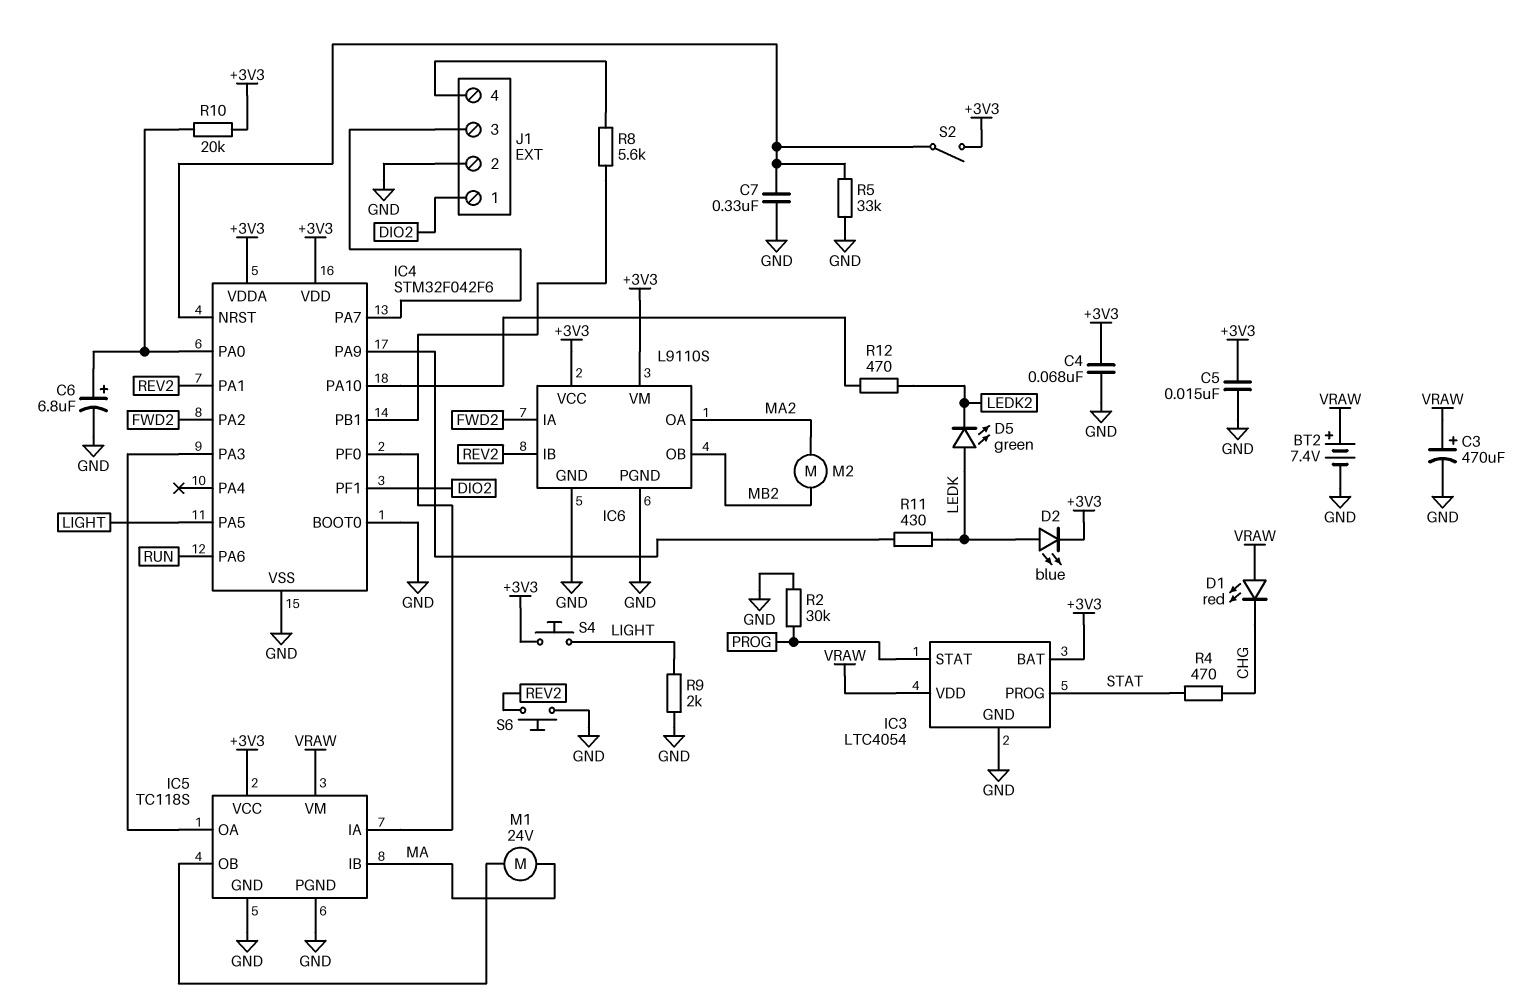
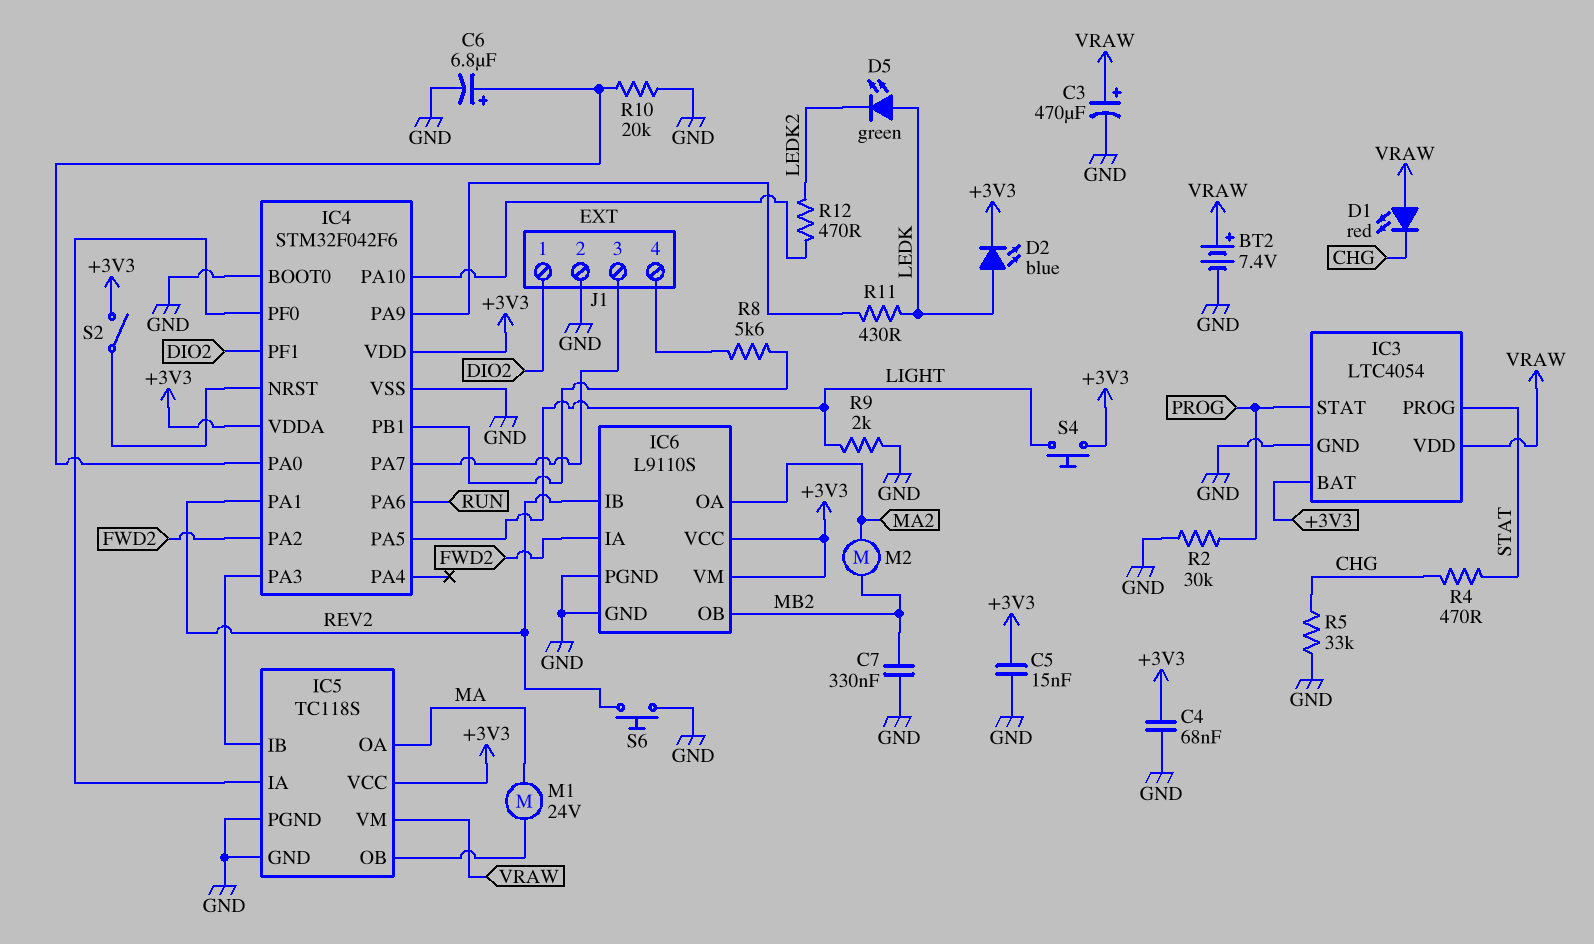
C7: 330nF (GND, IC4/NRST) -> 330nF (GND, MB2)
IC5 pin IB: MA -> IC4/PA3
IC5 pin OA: IC4/PA3 -> MA
R5: 33k (GND, IC4/NRST) -> 33k (CHG, GND)
R10: 20k (+3V3, IC4/PA0) -> 20k (GND, IC4/PA0)

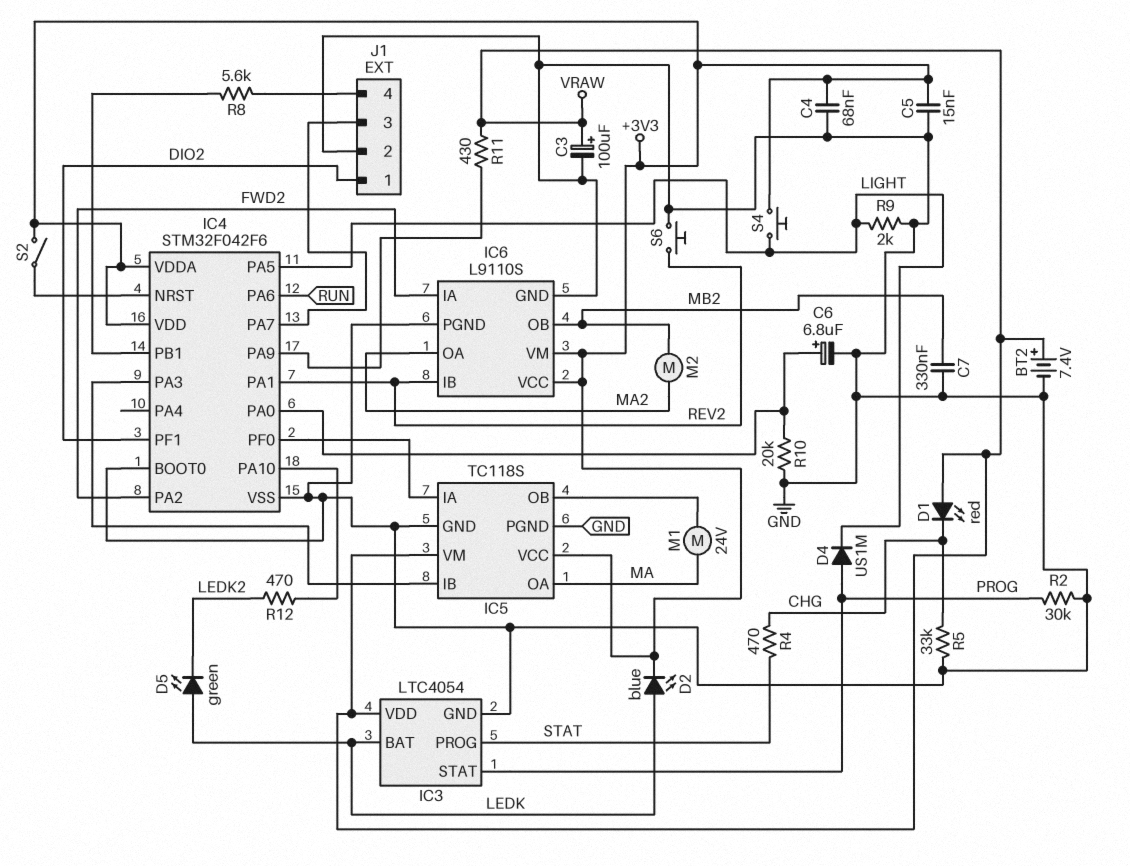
C3: 470uF (plus VRAW, minus GND) -> 100uF (plus VRAW, minus GND)
D4: none -> diode US1M (A PROG, K LIGHT)
IC3 pin BAT: +3V3 -> LEDK
R11: 430 (IC4/PA9, LEDK) -> 430 (IC4/PA9, VRAW)

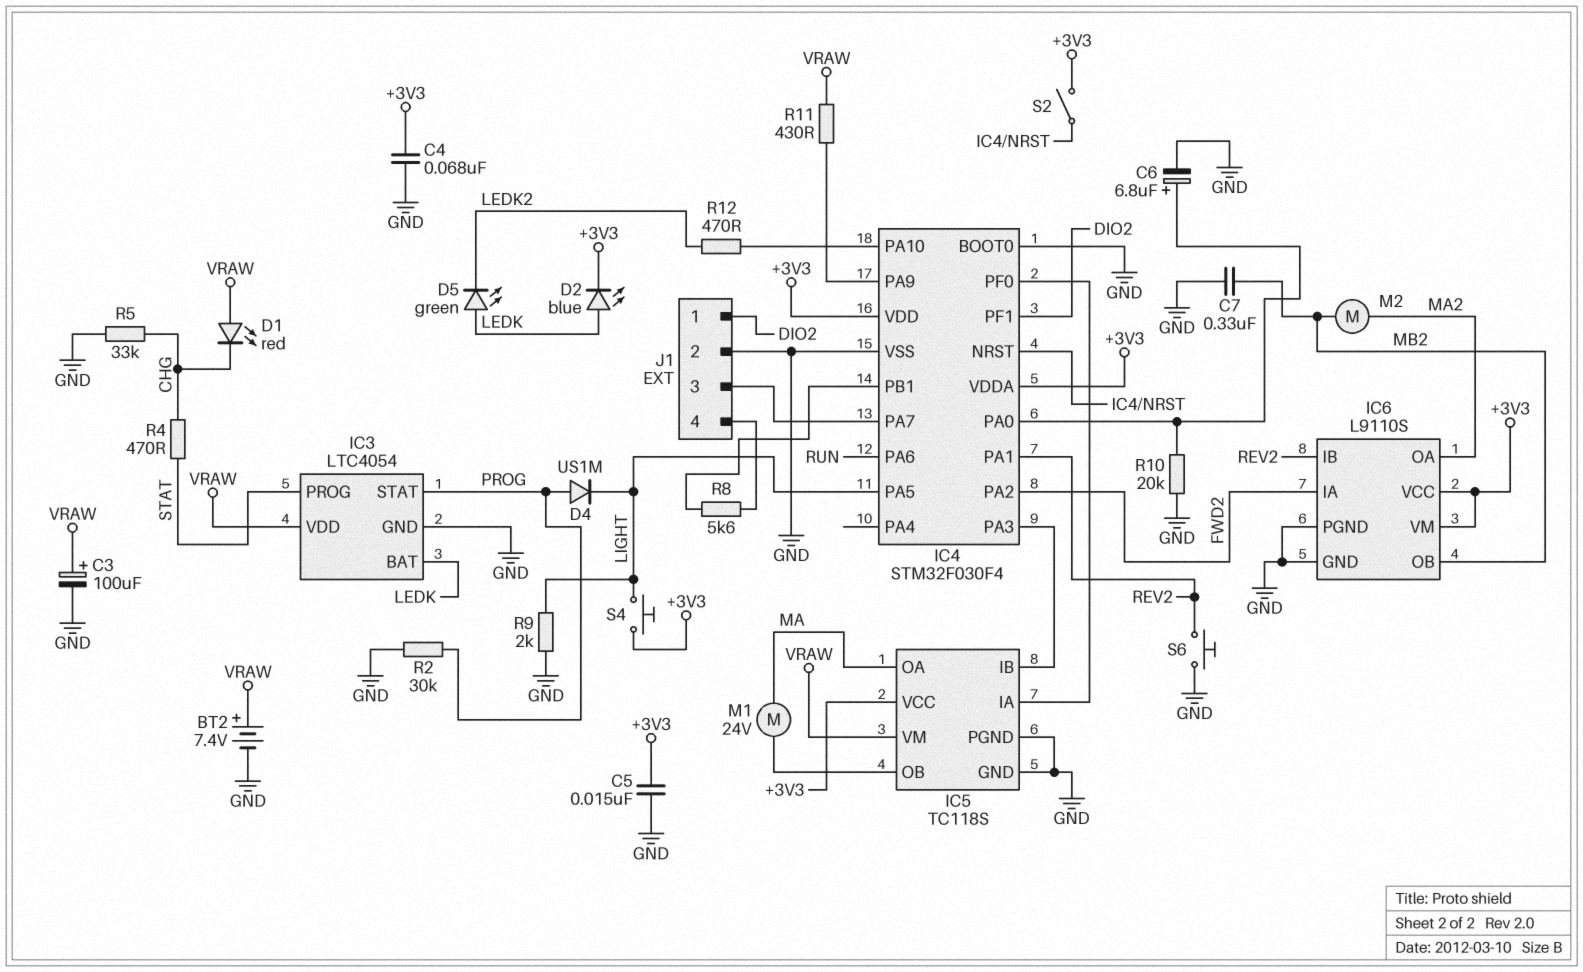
IC4: STM32F042F6 -> STM32F030F4

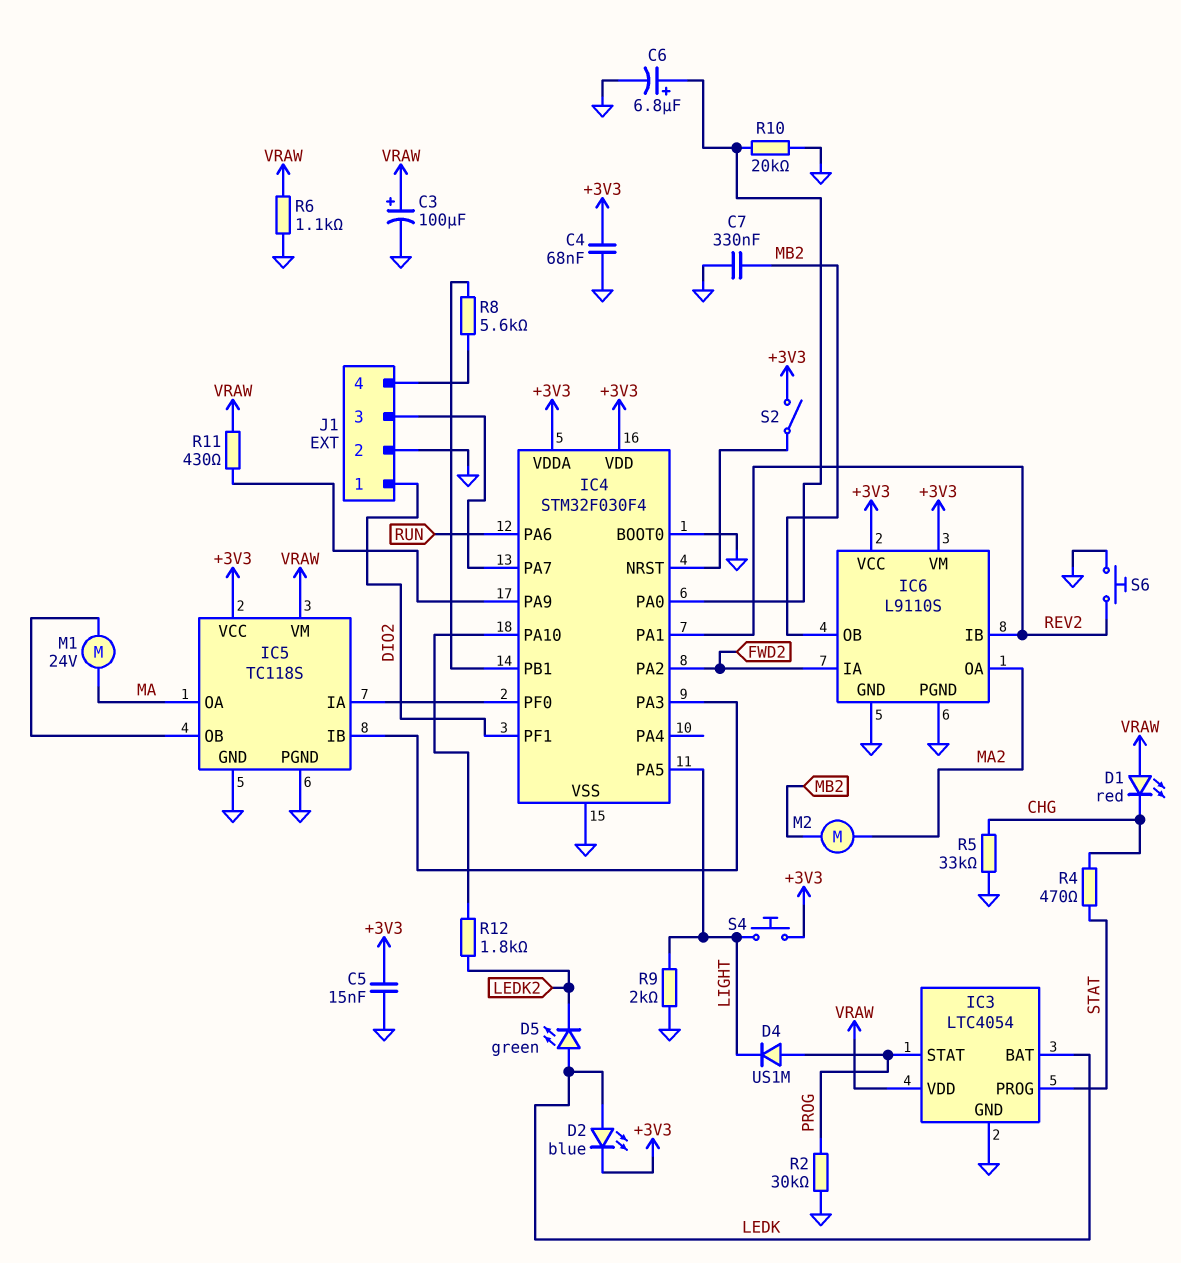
BT2: 7.4V (plus VRAW, minus GND) -> none
R6: none -> 1.1k (GND, VRAW)
R12: 470 (IC4/PA10, LEDK2) -> 1.8k (IC4/PA10, LEDK2)

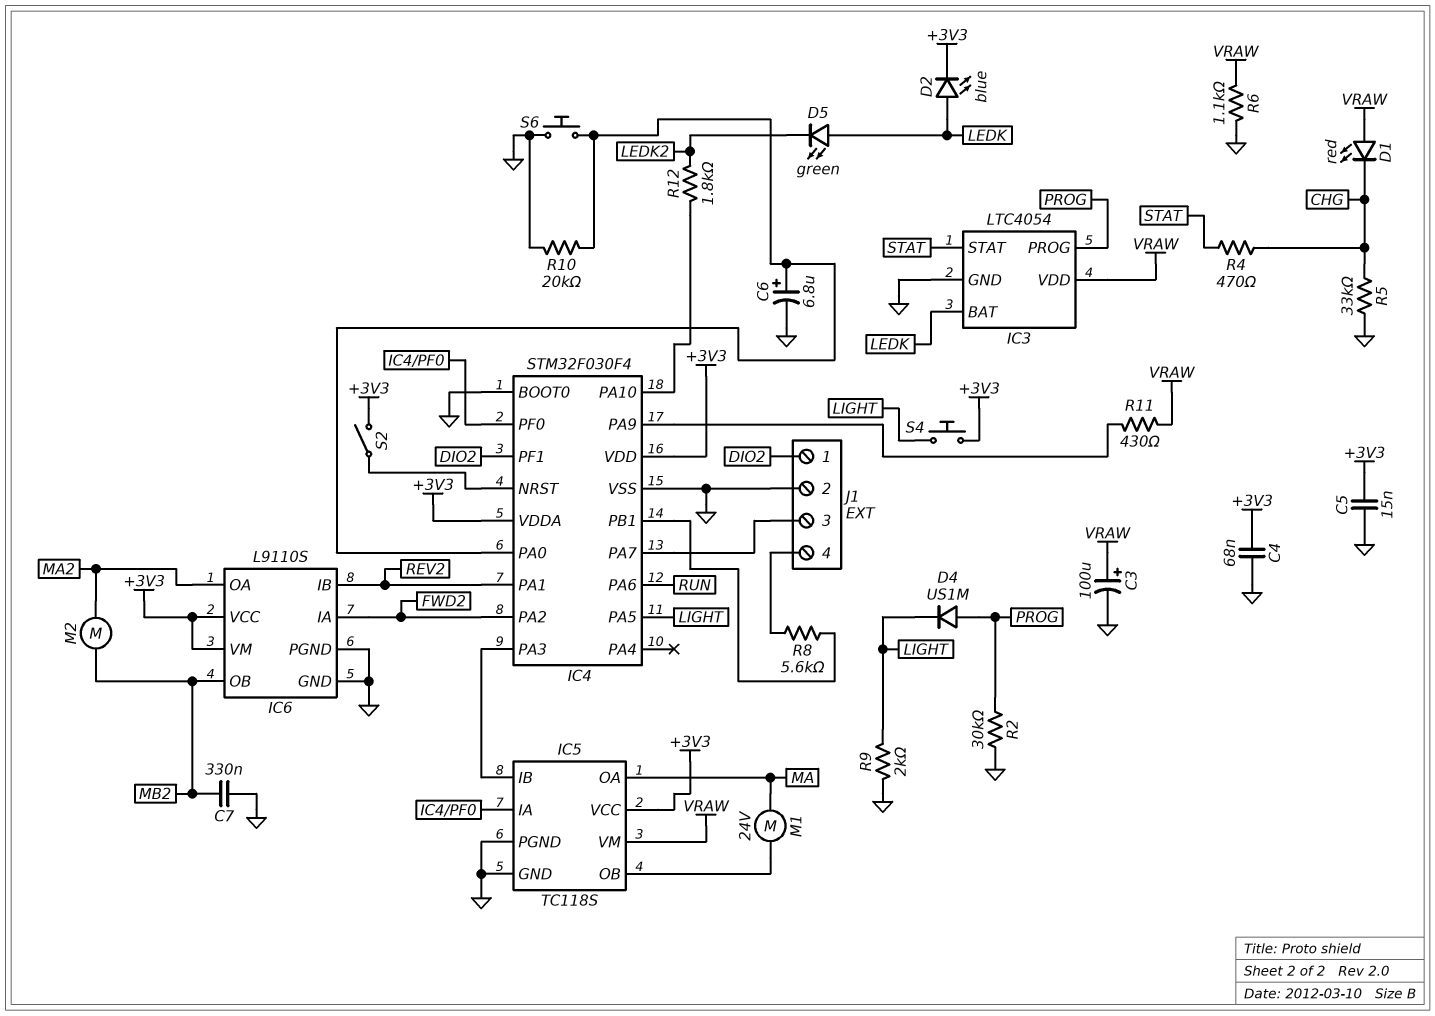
IC3 pin PROG: STAT -> PROG
IC3 pin STAT: PROG -> STAT
S6: button (GND, REV2) -> button (GND, IC4/PA0)

